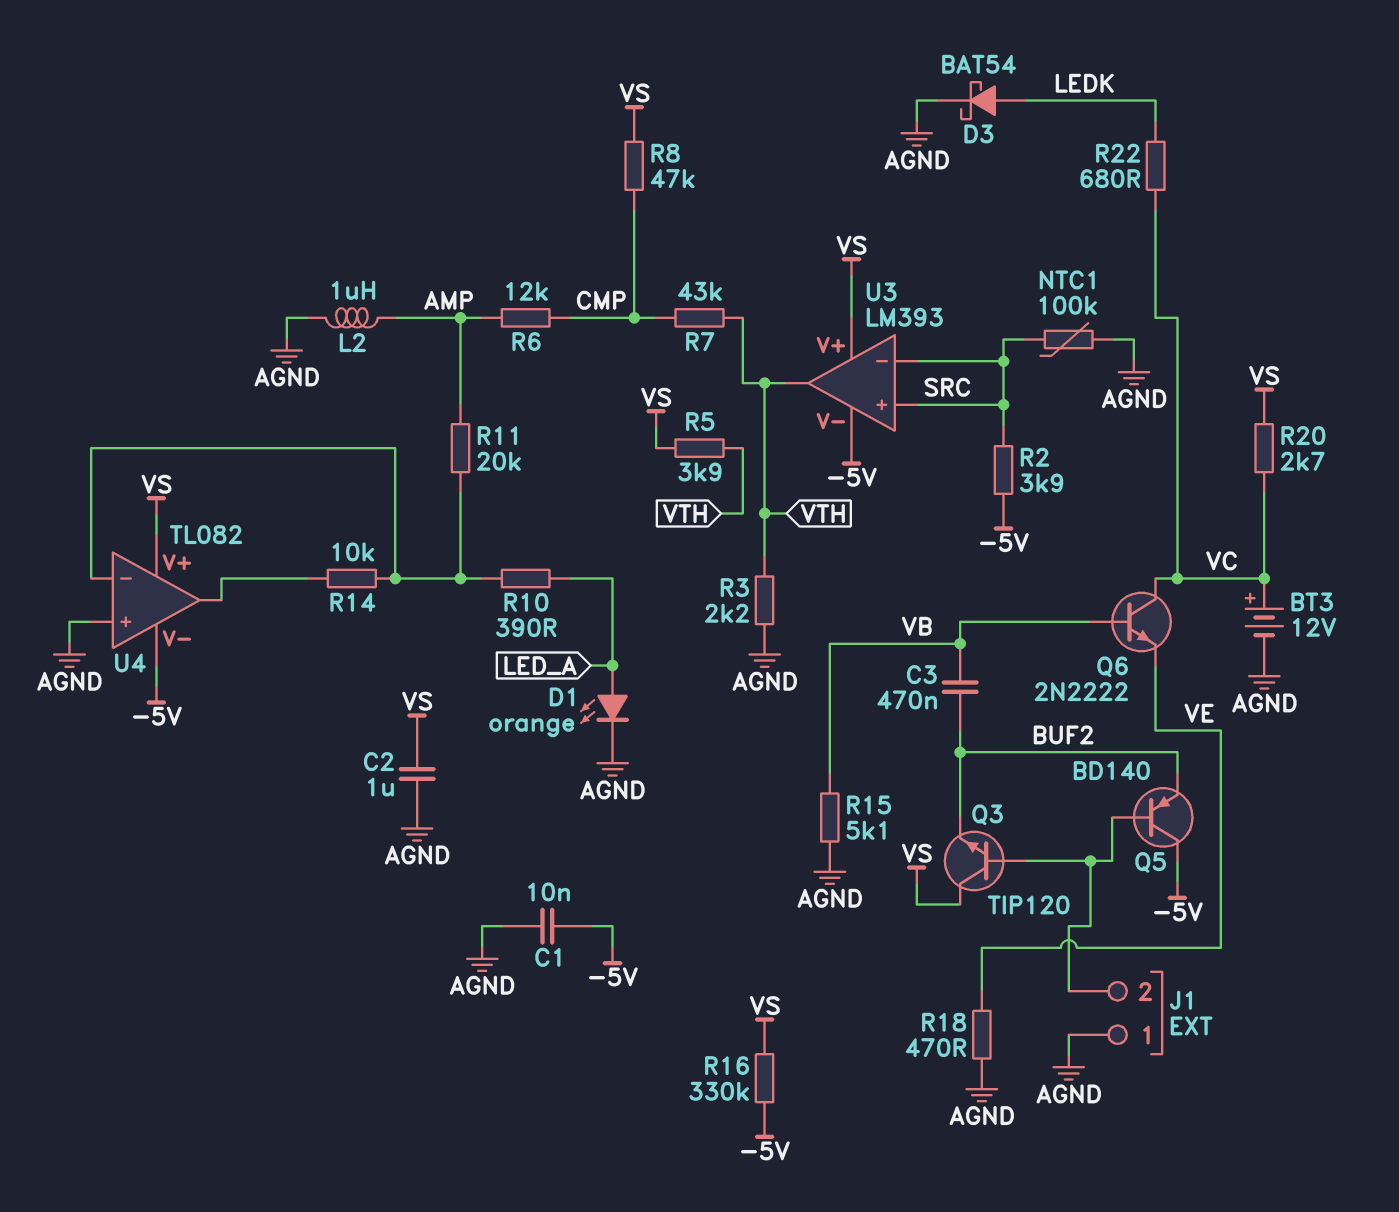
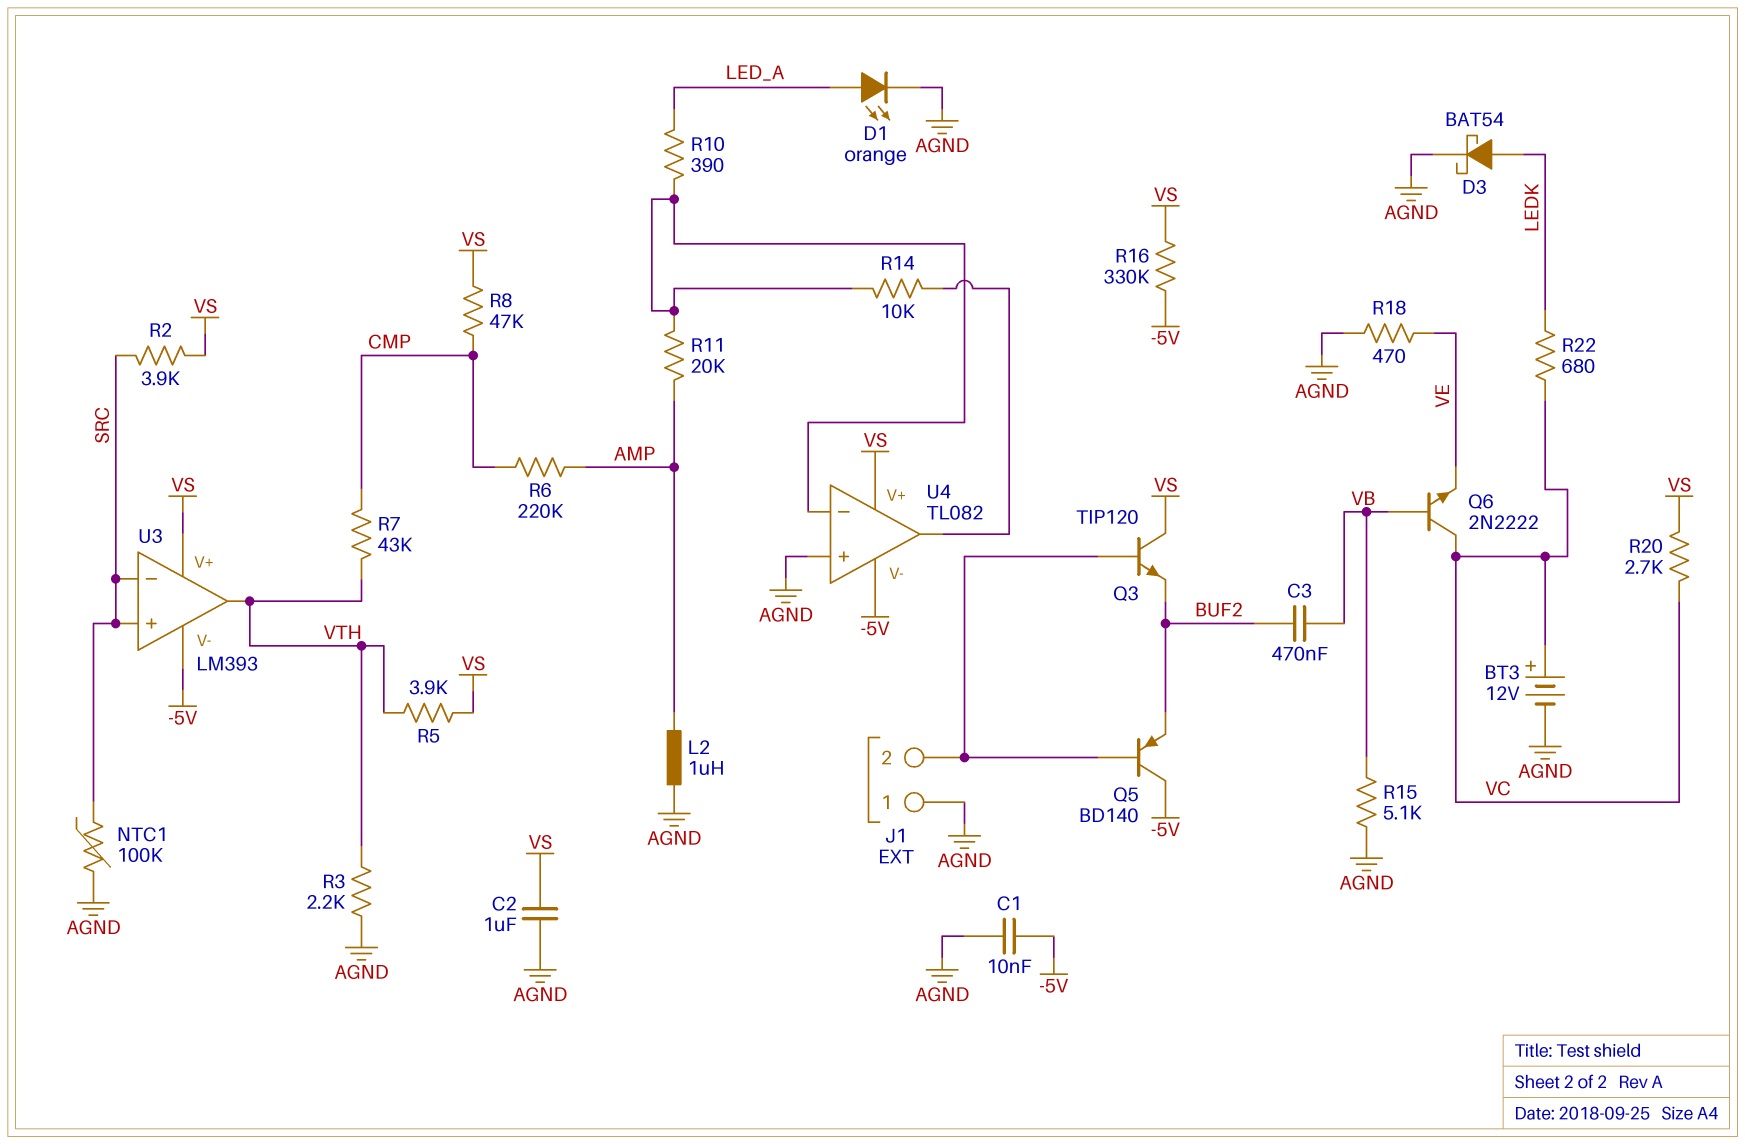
R2: 3.9k (-5V, SRC) -> 3.9k (SRC, VS)
R6: 12k (AMP, CMP) -> 220k (AMP, CMP)

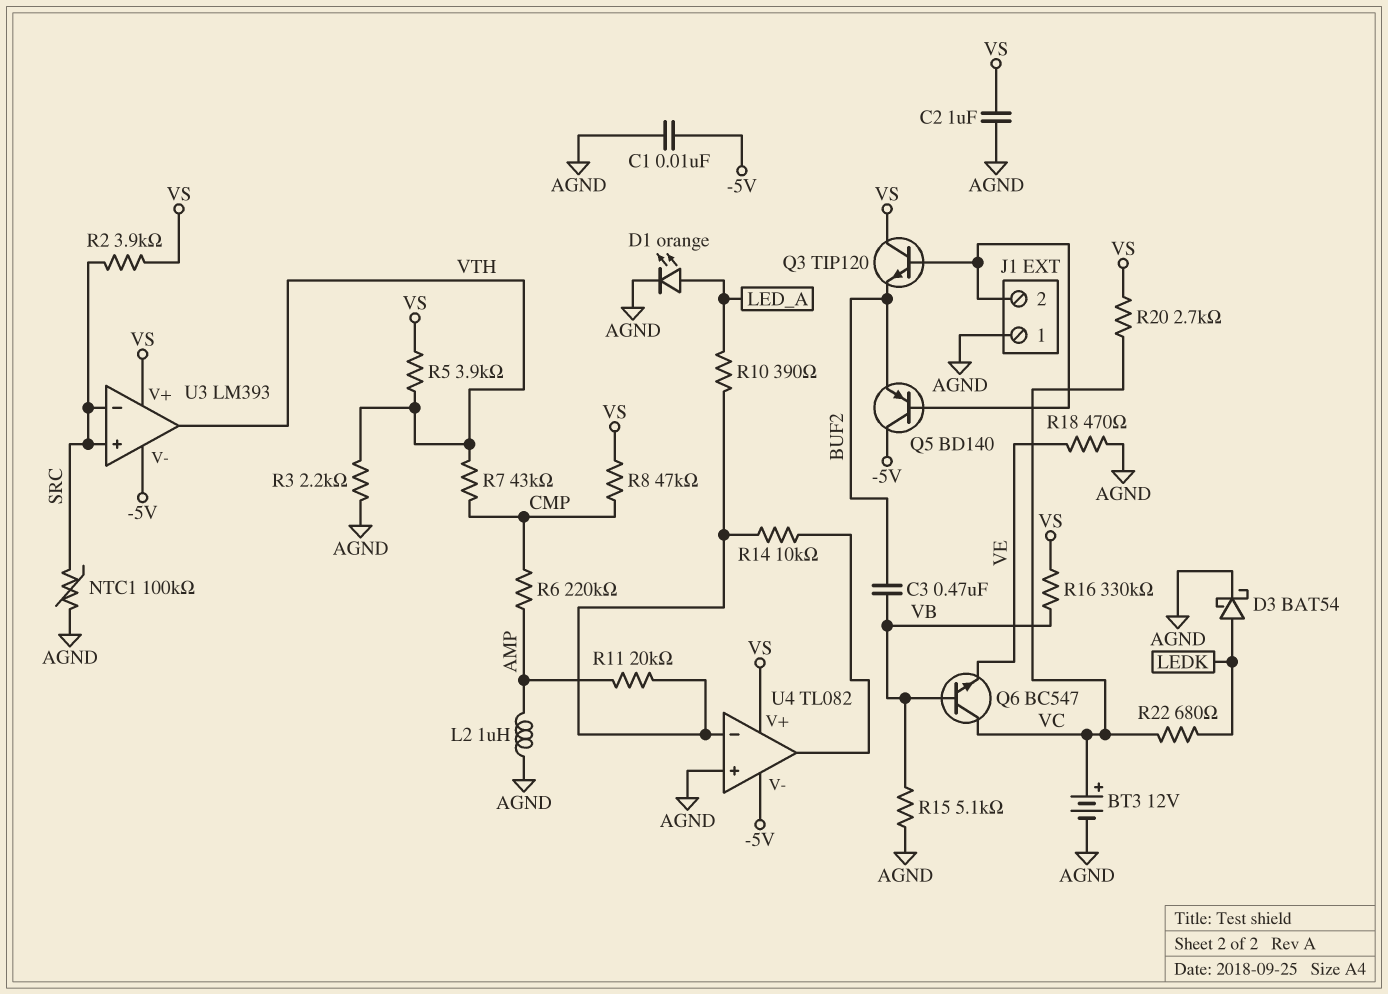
Q6: NPN 2N2222 (B VB, C VC, E VE) -> NPN BC547 (B VB, C VC, E VE)
R16: 330k (-5V, VS) -> 330k (VB, VS)

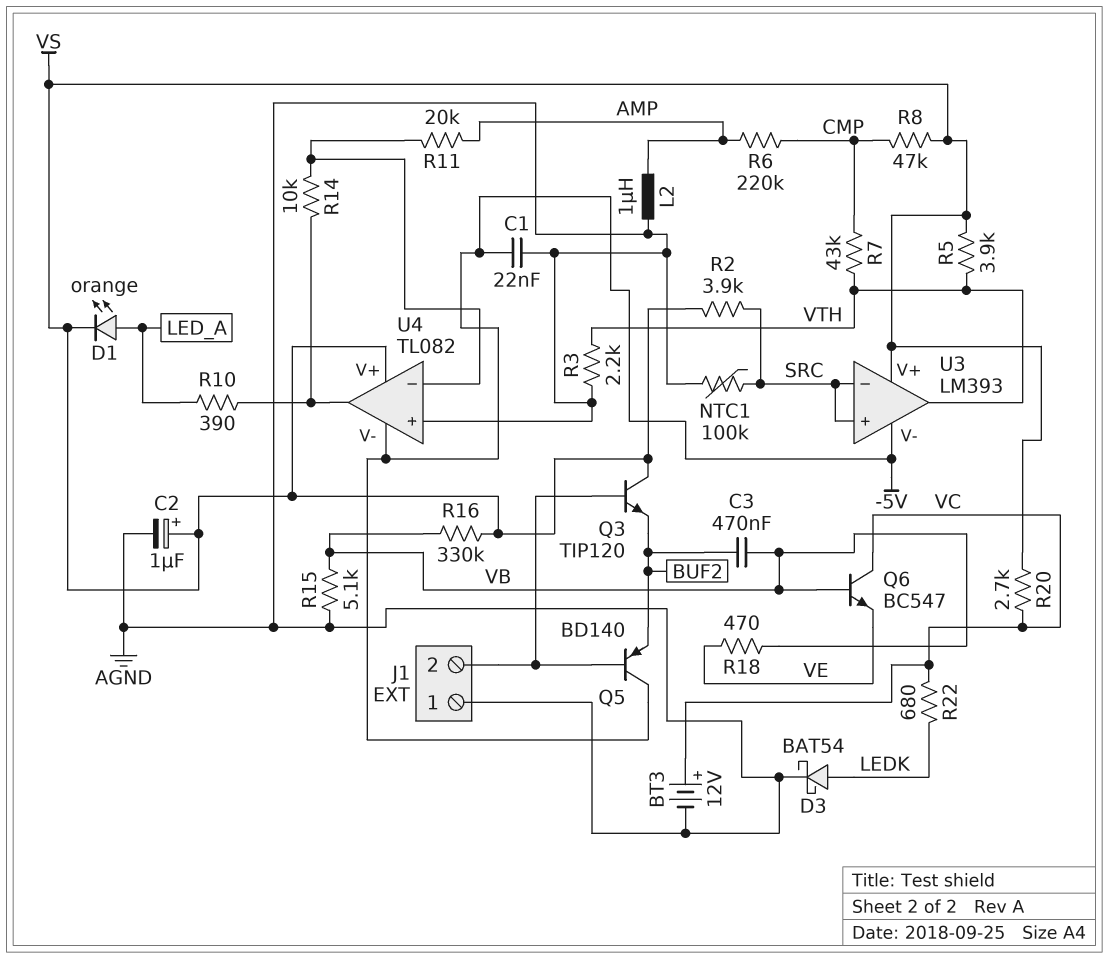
C1: 10nF (-5V, AGND) -> 22nF (-5V, AGND)
C2: 1uF (AGND, VS) -> 1uF (plus VS, minus AGND)
D1: LED orange (A LED_A, K AGND) -> LED orange (A LED_A, K VS)
R10: 390 (LED_A, U4/in-) -> 390 (LED_A, U4/out)
R18: 470 (AGND, VE) -> 470 (VB, VE)

